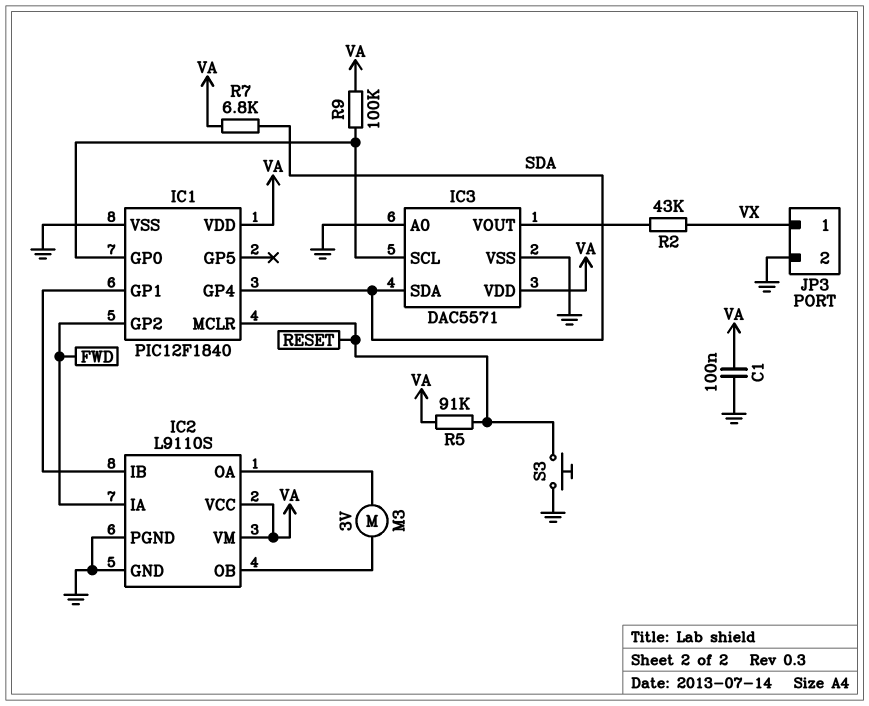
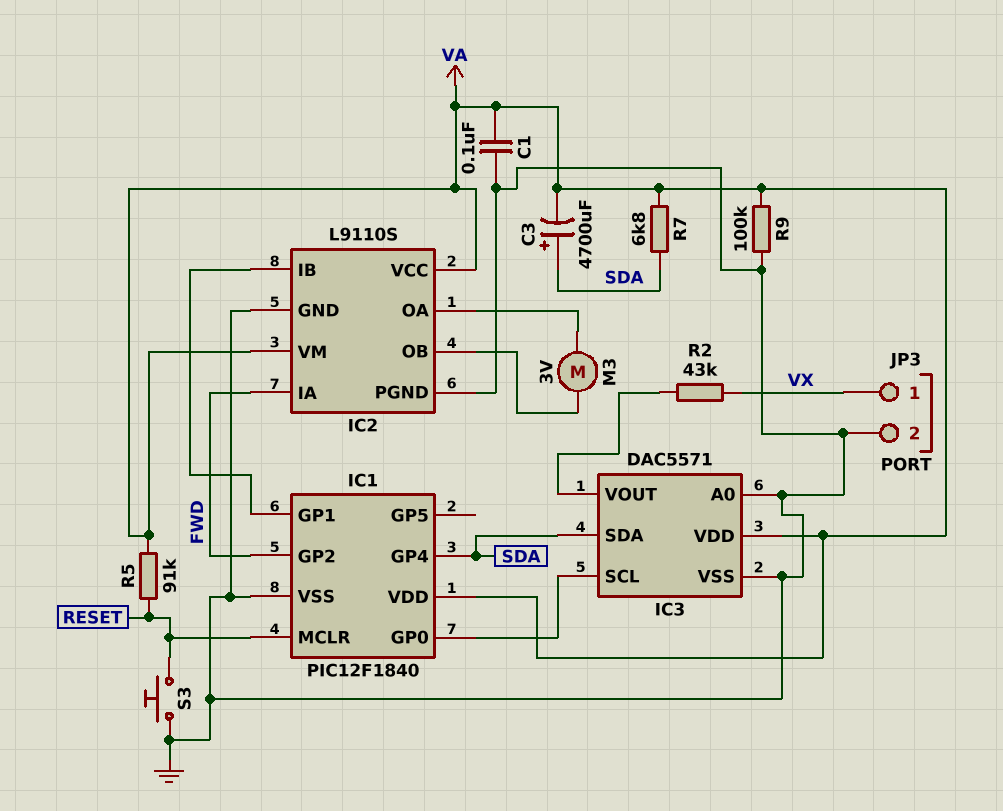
C3: none -> 4700uF (plus SDA, minus VA)
R9: 100k (IC1/GP0, VA) -> 100k (GND, VA)

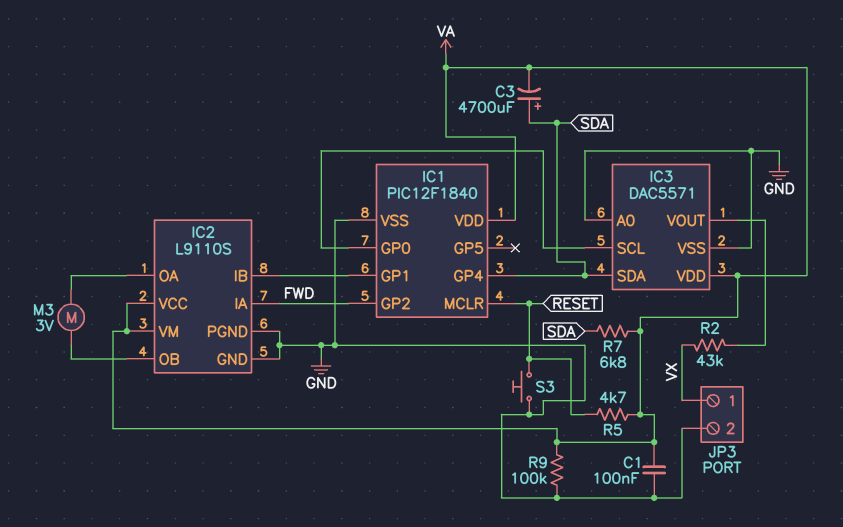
R5: 91k (RESET, VA) -> 4.7k (RESET, VA)

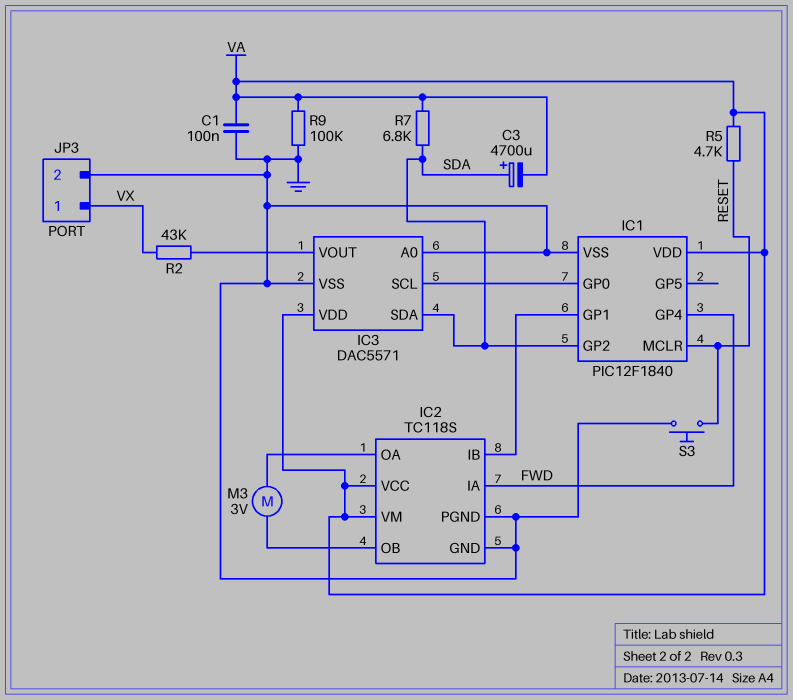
IC1 pin GP2: FWD -> SDA
IC1 pin GP4: SDA -> FWD
IC2: L9110S -> TC118S

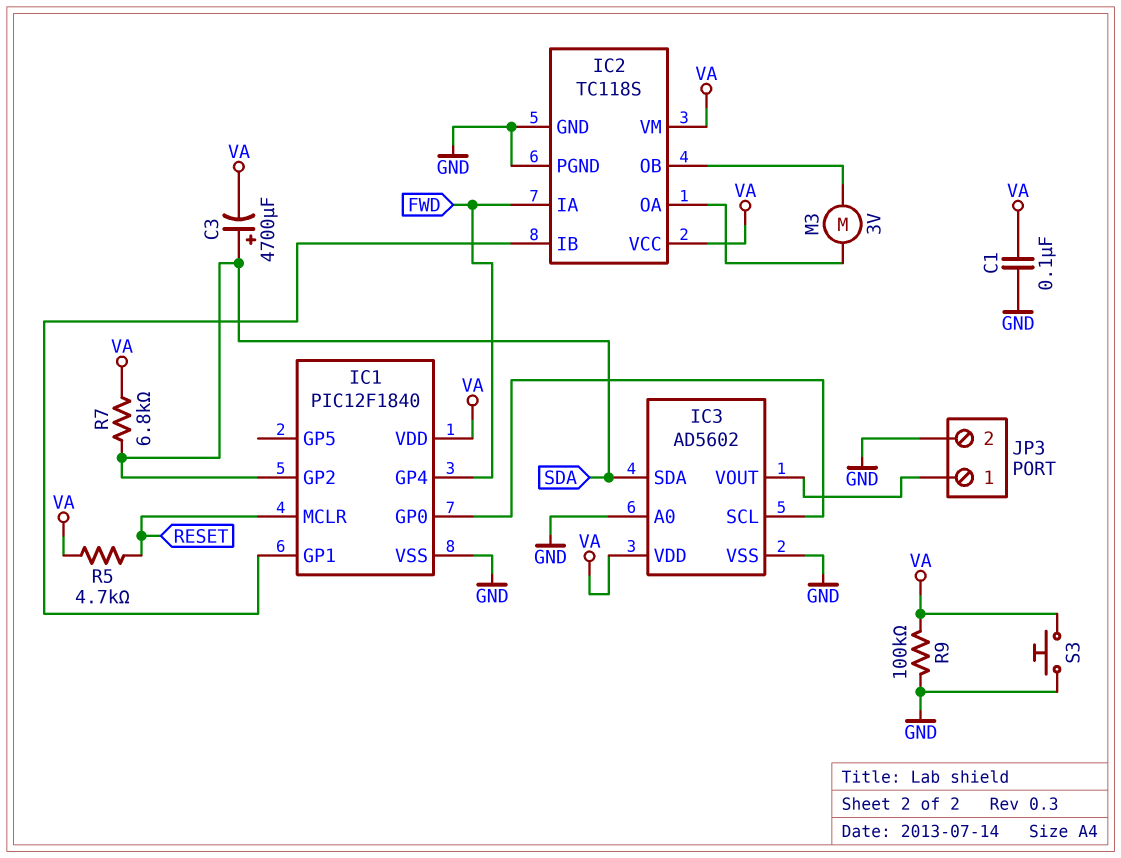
IC3: DAC5571 -> AD5602
JP3 pin 1: VX -> IC3/VOUT
R2: 43k (IC3/VOUT, VX) -> none
S3: button (GND, RESET) -> button (GND, VA)

